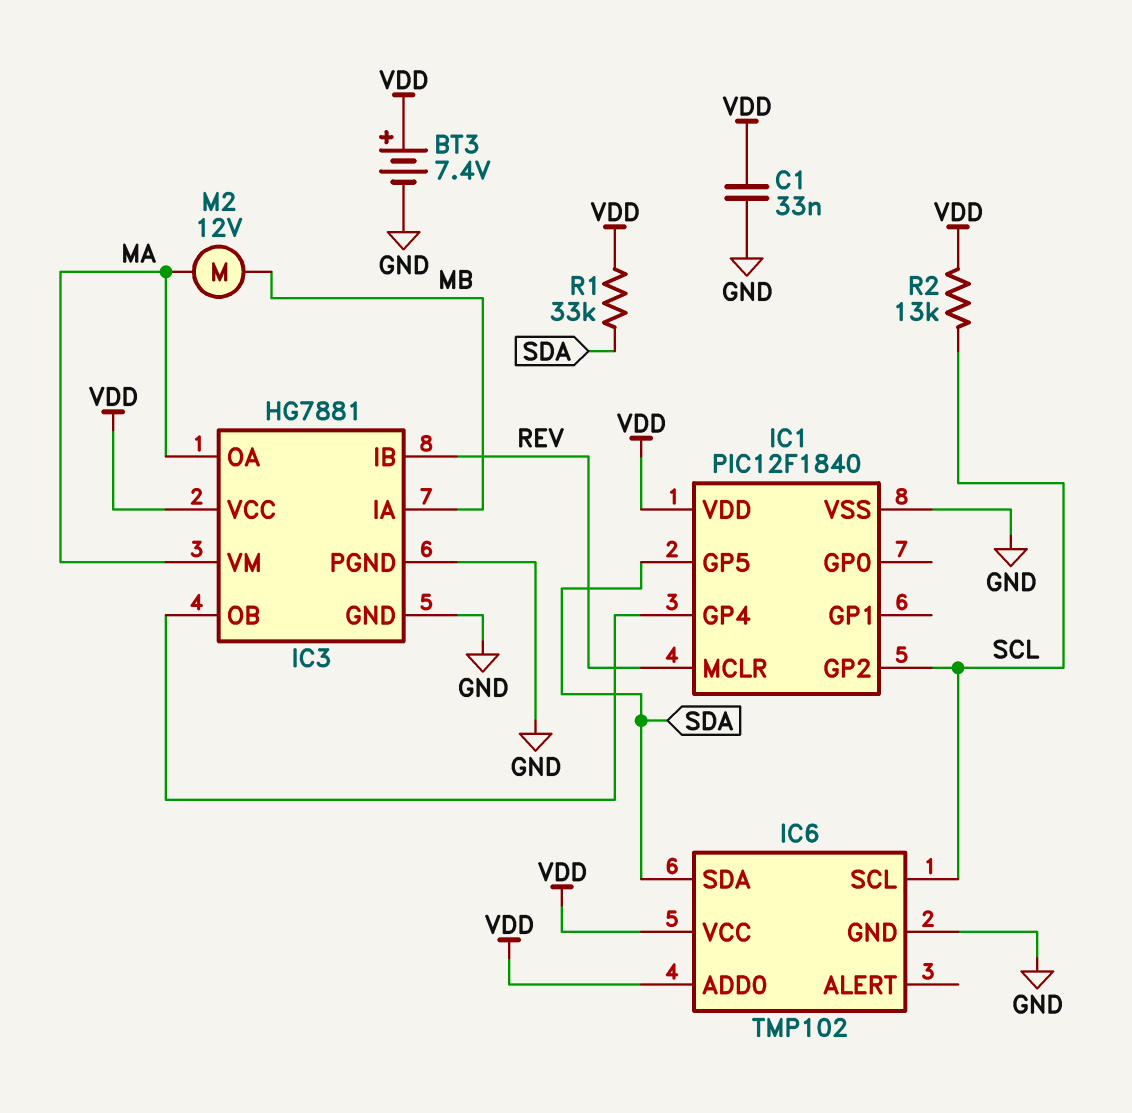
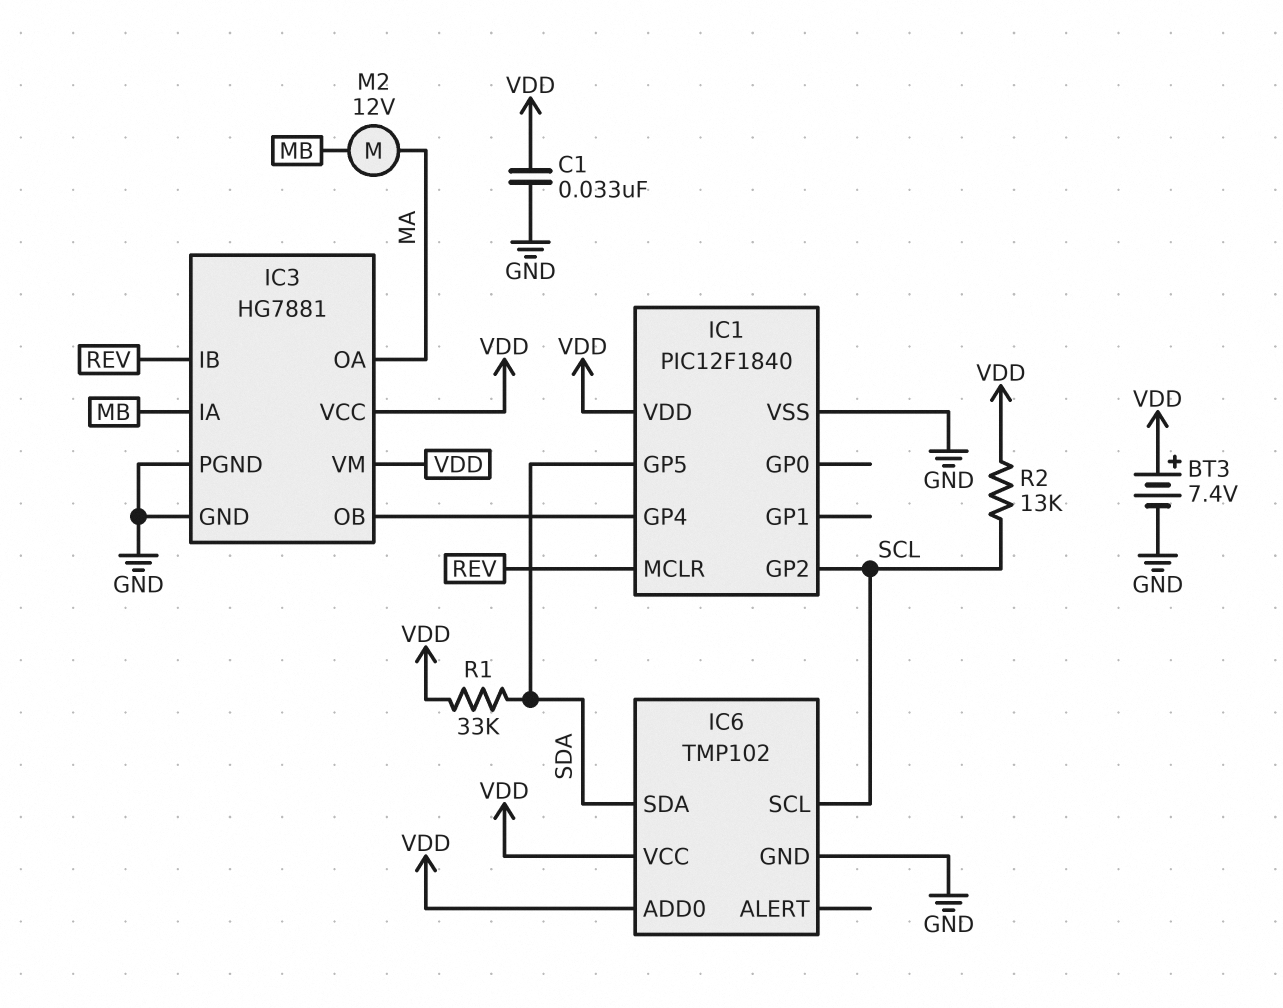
IC3 pin VM: MA -> VDD

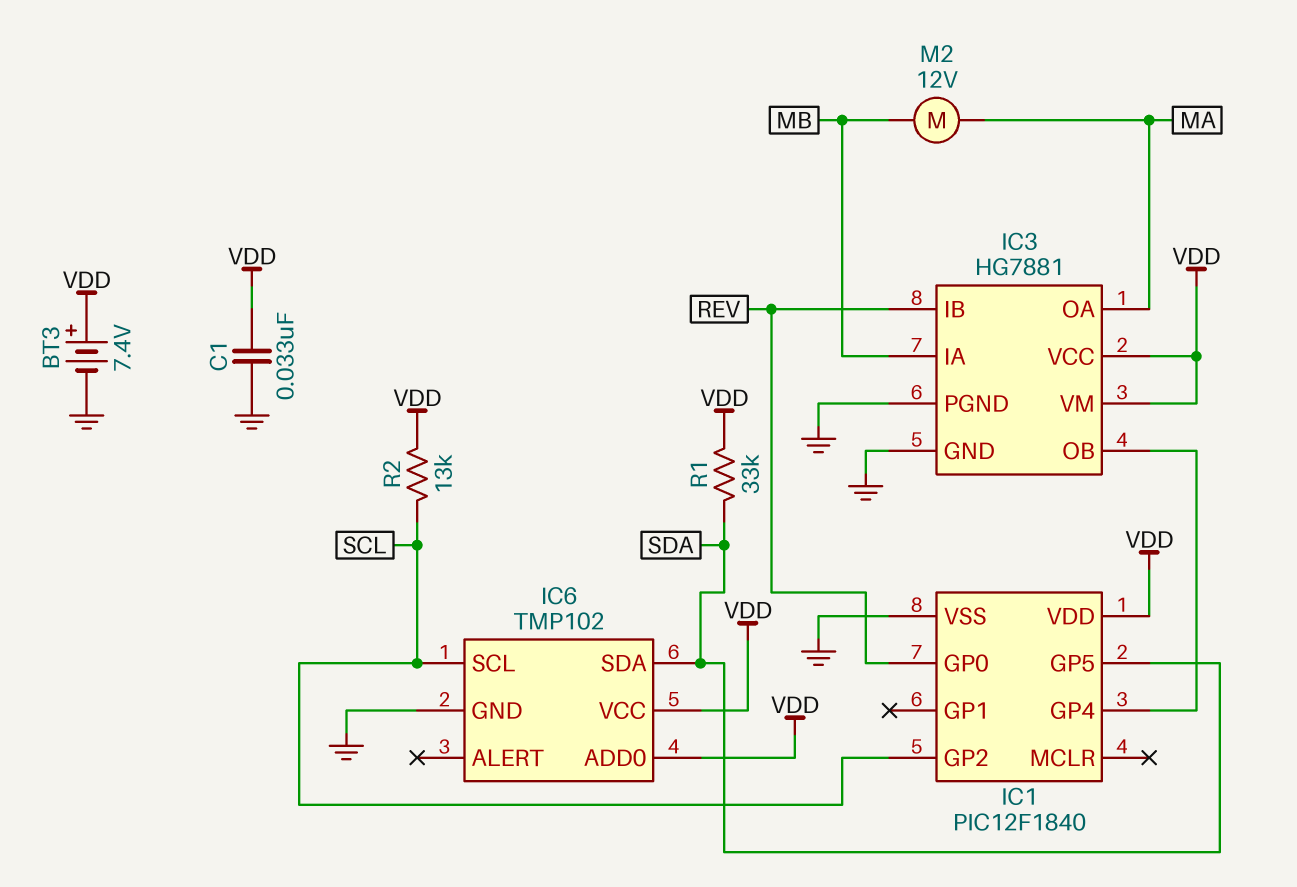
IC1 pin GP0: none -> REV
IC1 pin MCLR: REV -> none

